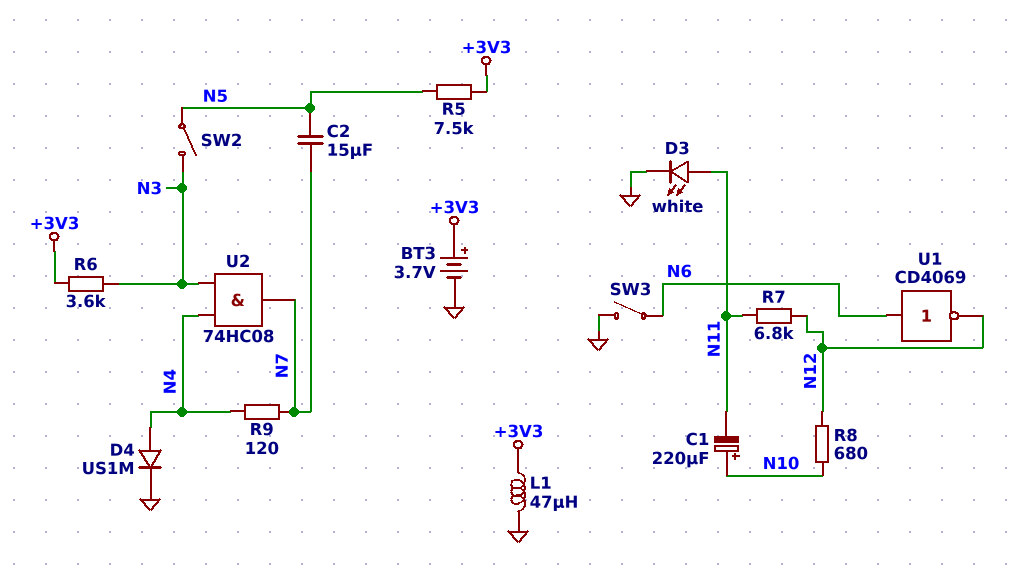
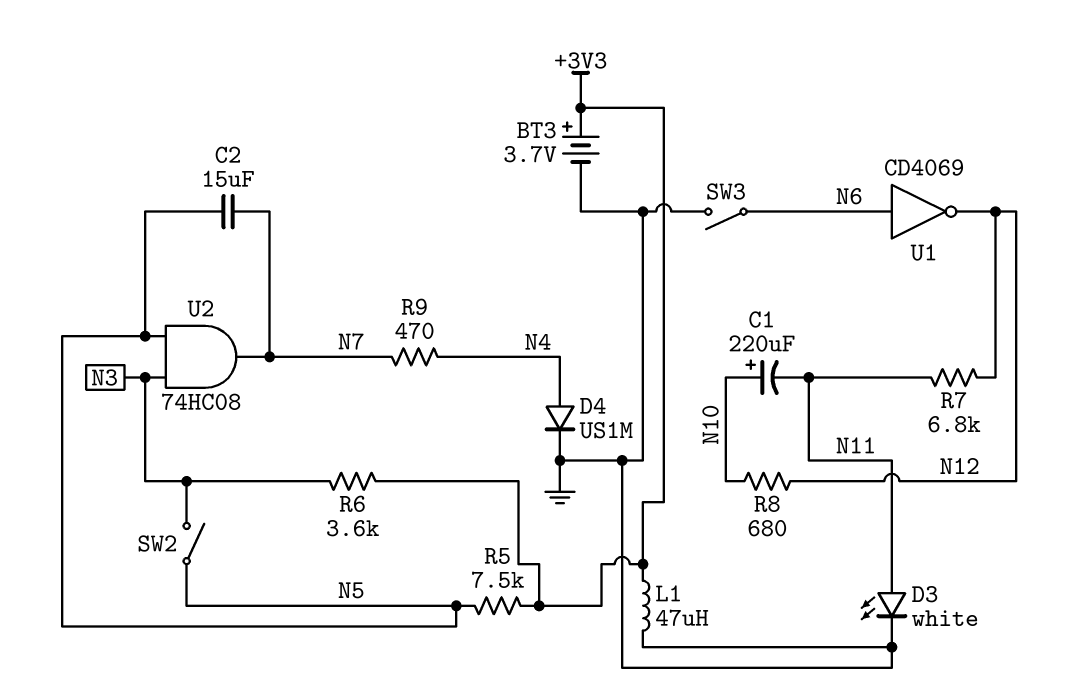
R9: 120 (N4, N7) -> 470 (N4, N7)
U2: AND 74HC08 (in N3, in N4, out N7) -> AND 74HC08 (in N3, in N5, out N7)

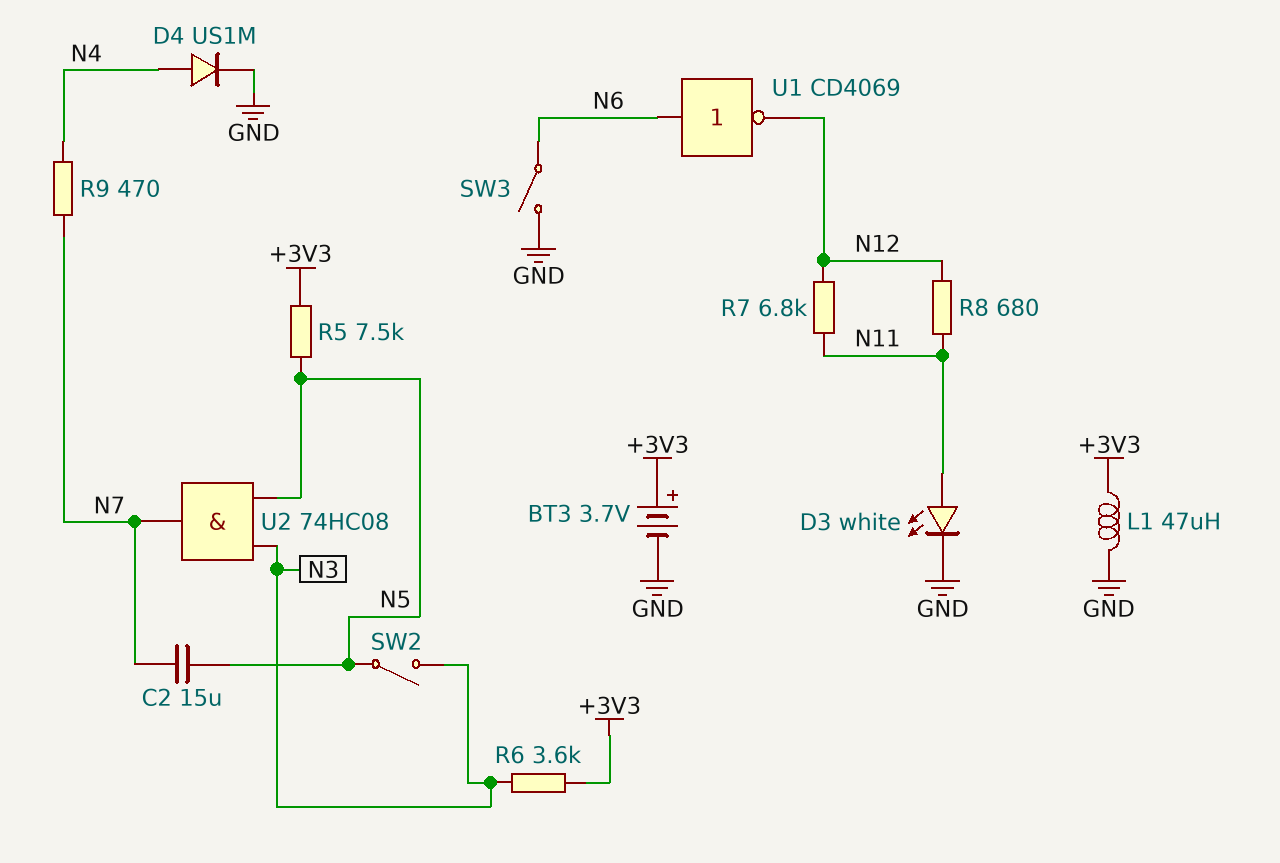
C1: 220uF (plus N10, minus N11) -> none
R8: 680 (N10, N12) -> 680 (N11, N12)

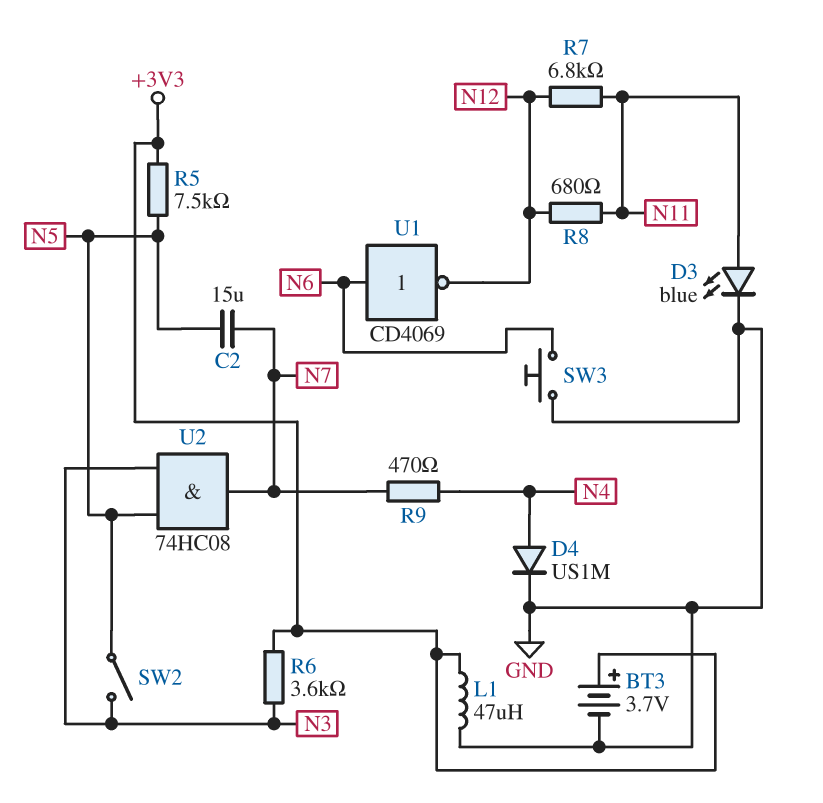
D3: LED white (A N11, K GND) -> LED blue (A N11, K GND)
SW3: switch (GND, N6) -> button (GND, N6)

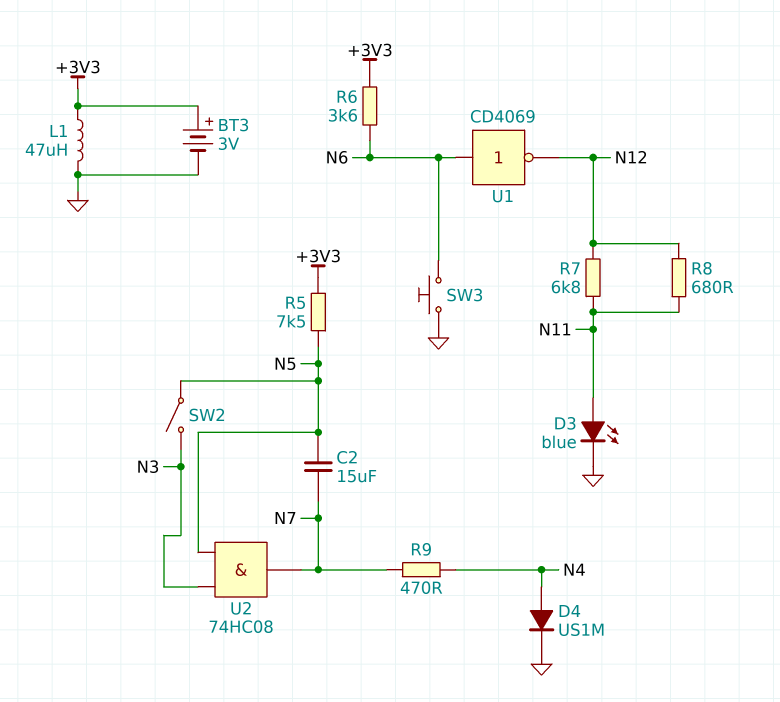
BT3: 3.7V (plus +3V3, minus GND) -> 3V (plus +3V3, minus GND)
R6: 3.6k (+3V3, N3) -> 3.6k (+3V3, N6)

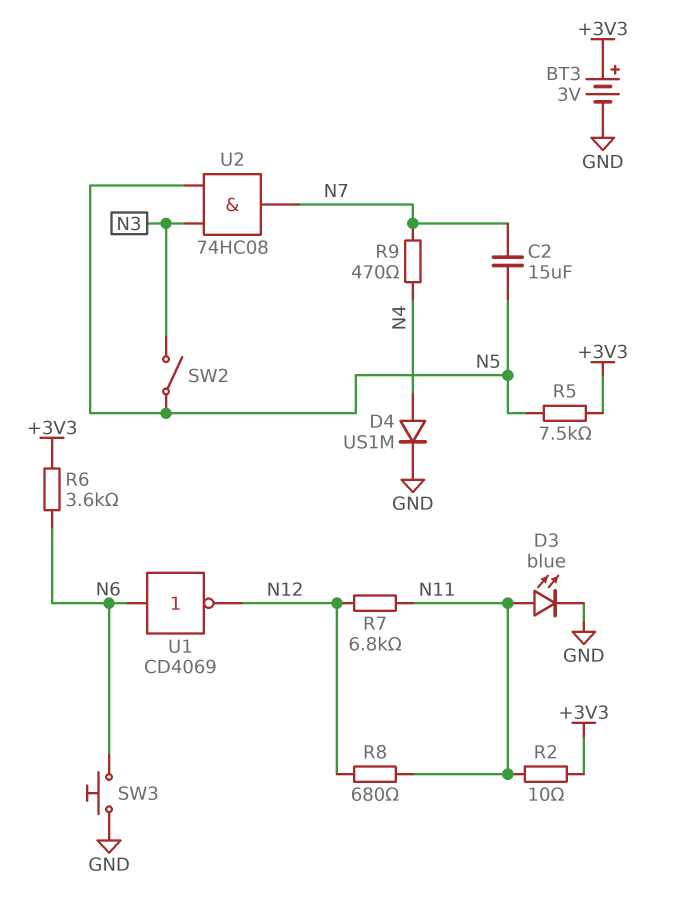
L1: 47uH (+3V3, GND) -> none
R2: none -> 10 (+3V3, N11)

